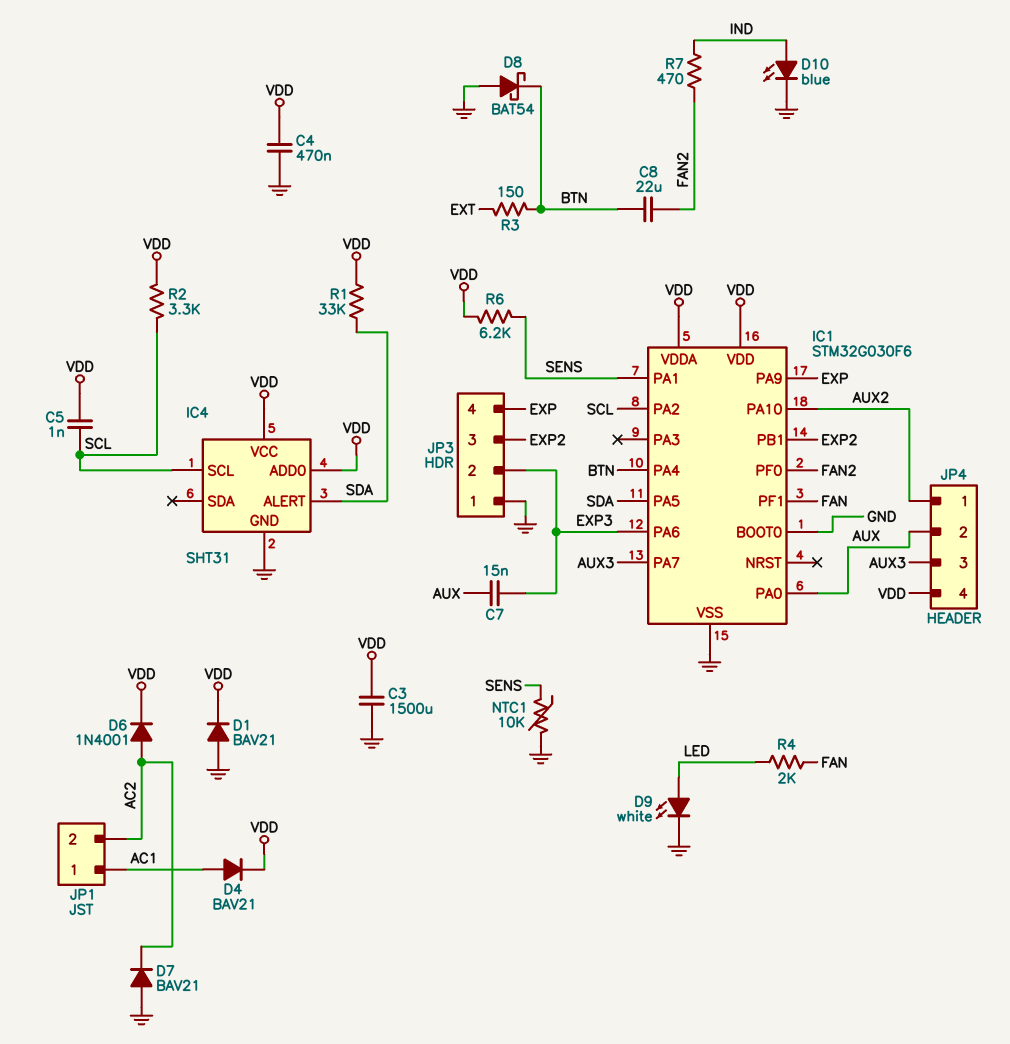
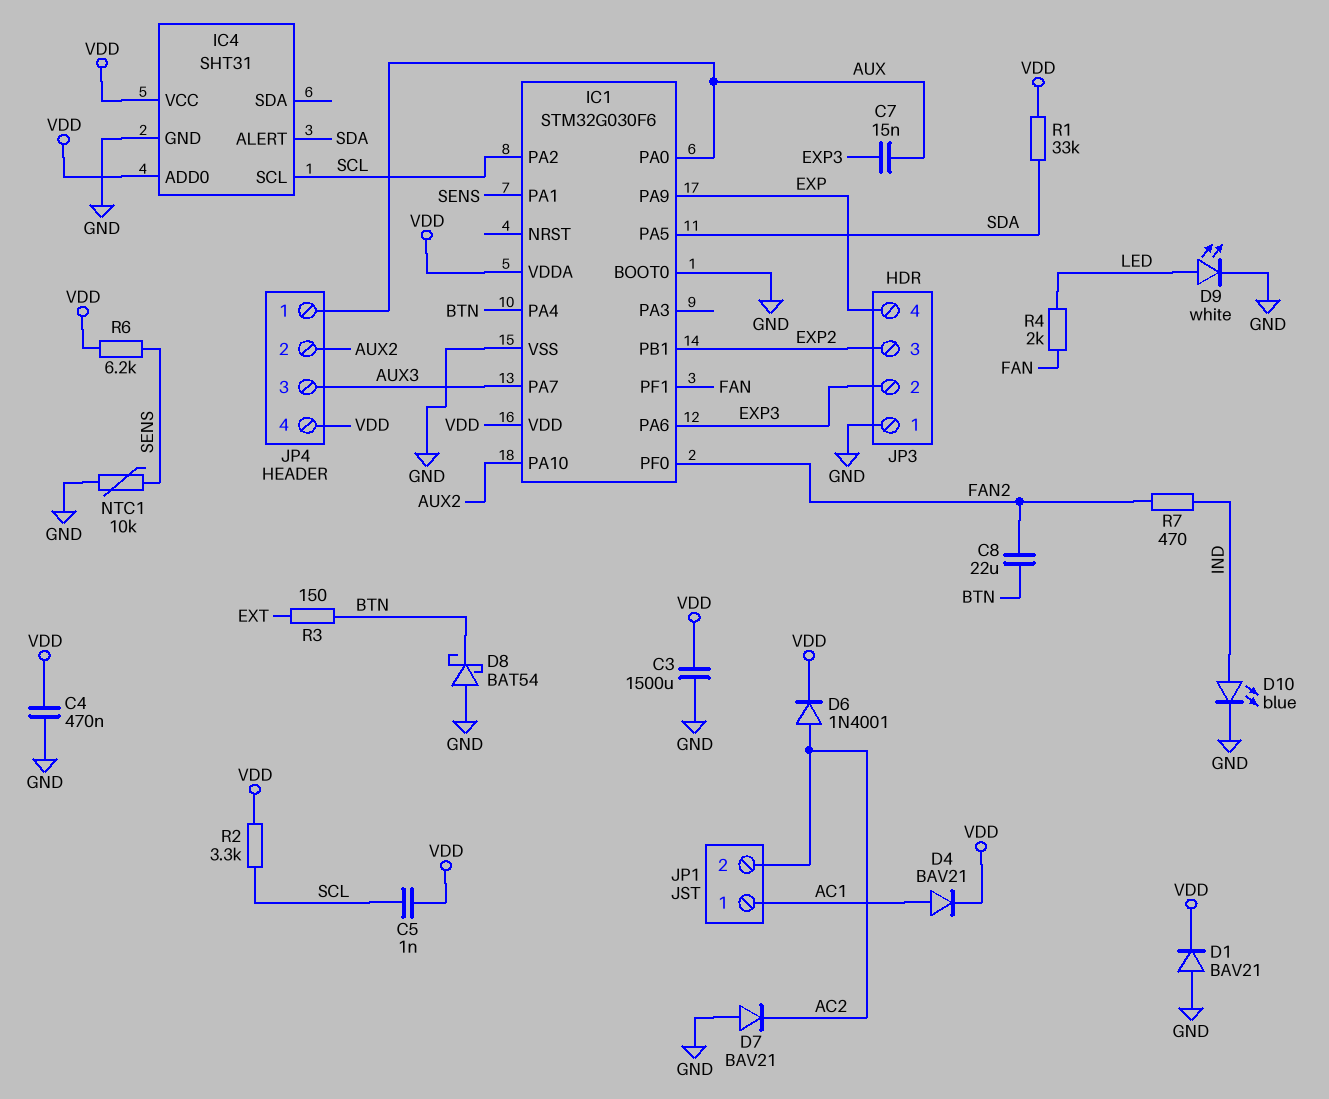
JP4 pin 1: AUX2 -> AUX
JP4 pin 2: AUX -> AUX2

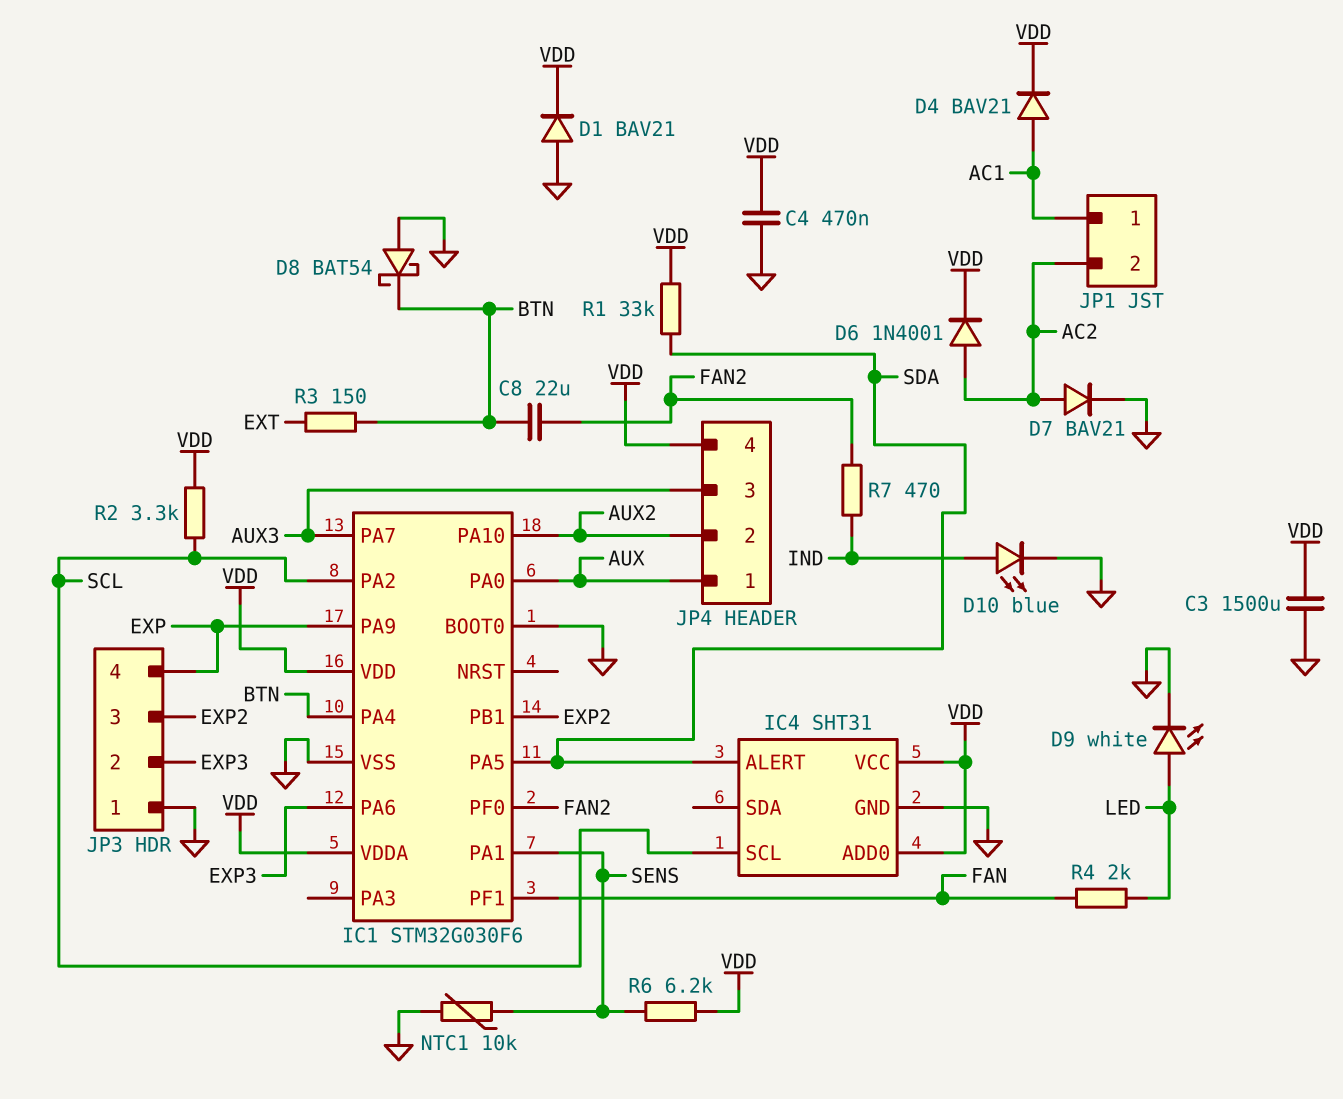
C5: 1nF (SCL, VDD) -> none
C7: 15nF (AUX, EXP3) -> none
D7: diode BAV21 (A GND, K AC2) -> diode BAV21 (A AC2, K GND)

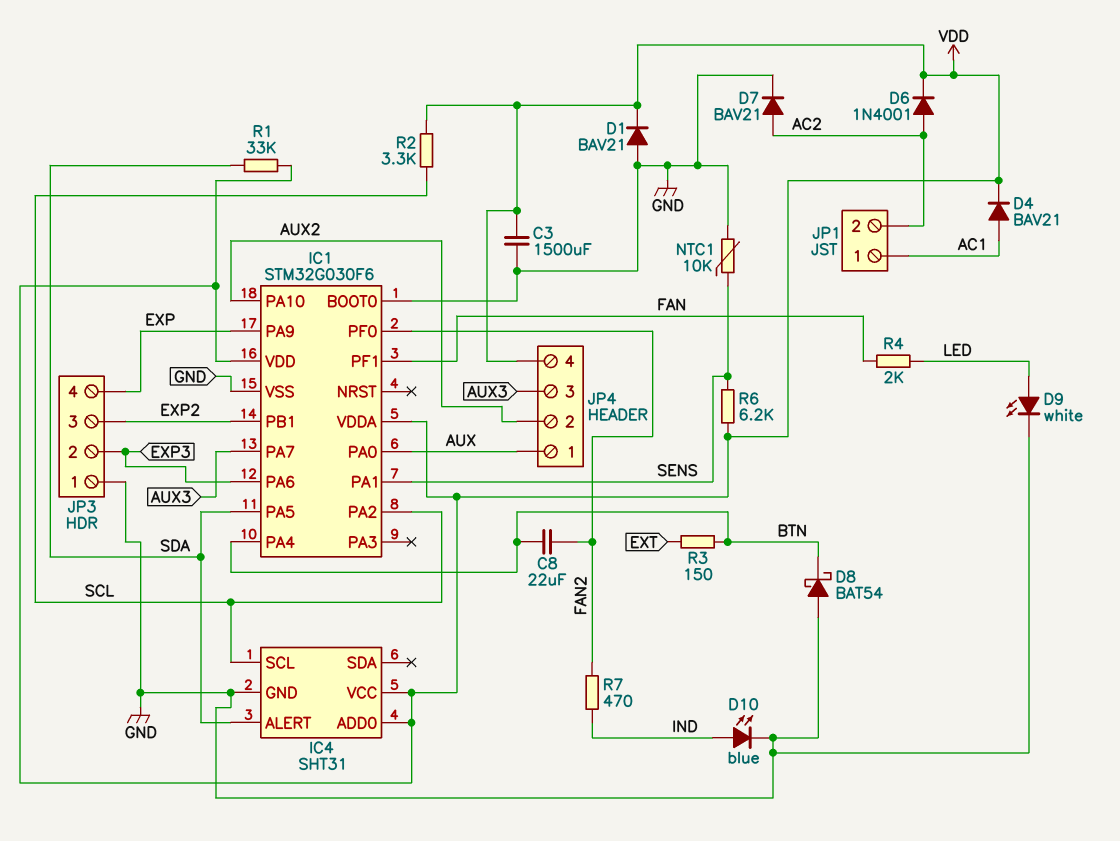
C4: 470nF (GND, VDD) -> none

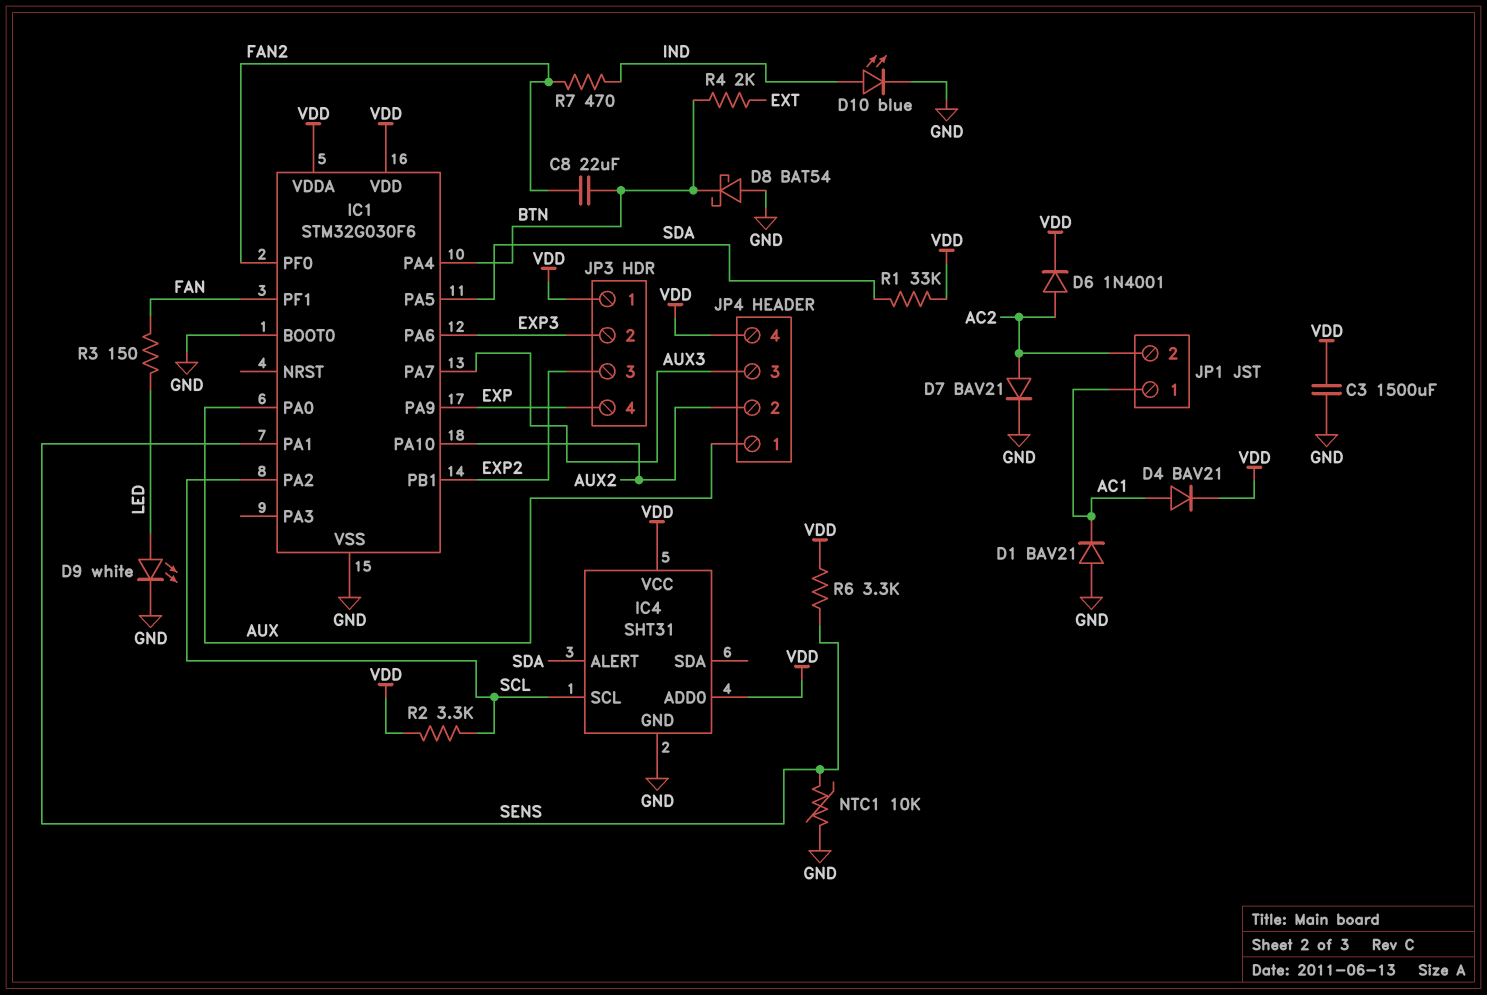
D1: diode BAV21 (A GND, K VDD) -> diode BAV21 (A GND, K AC1)
JP3 pin 1: GND -> VDD
R3: 150 (BTN, EXT) -> 150 (FAN, LED)
R4: 2k (FAN, LED) -> 2k (BTN, EXT)
R6: 6.2k (SENS, VDD) -> 3.3k (SENS, VDD)

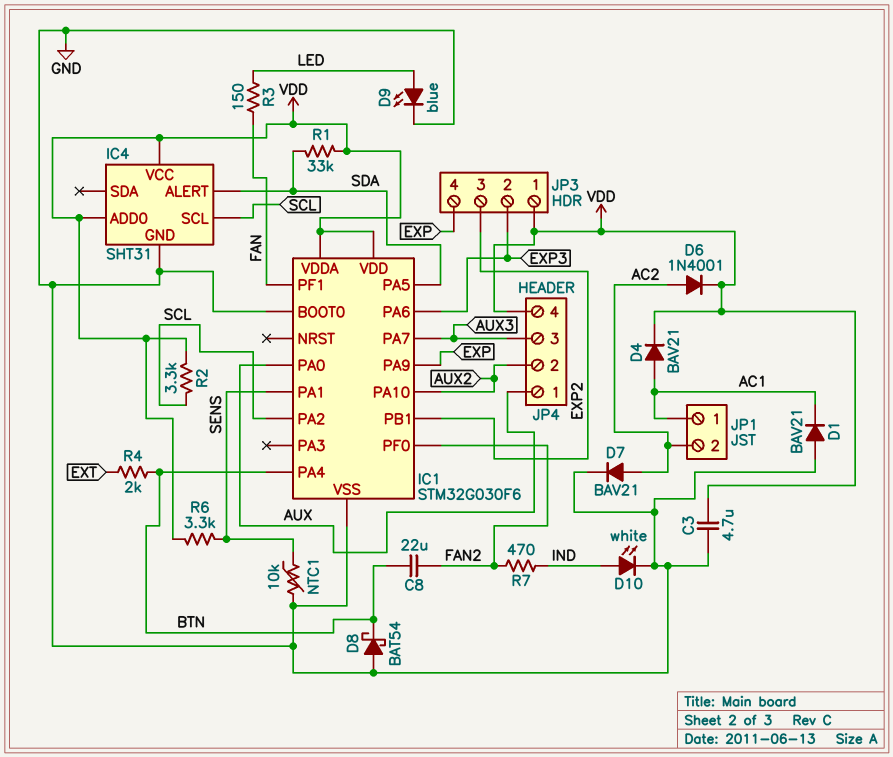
C3: 1500uF (GND, VDD) -> 4.7uF (GND, VDD)
D9: LED white (A LED, K GND) -> LED blue (A LED, K GND)
D10: LED blue (A IND, K GND) -> LED white (A IND, K GND)

